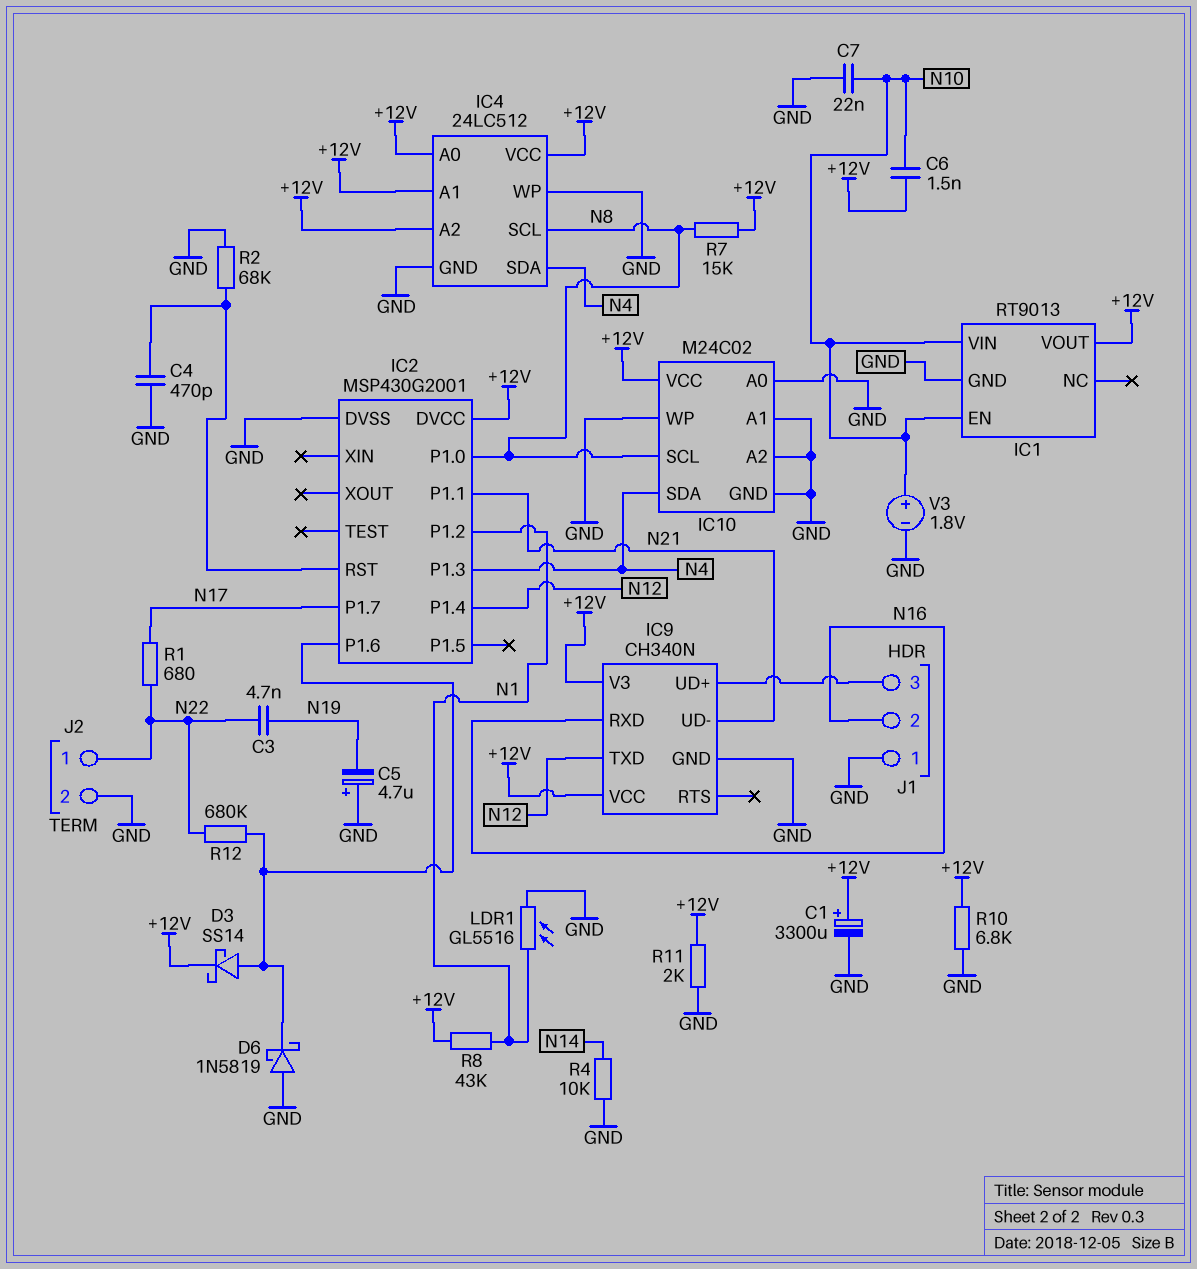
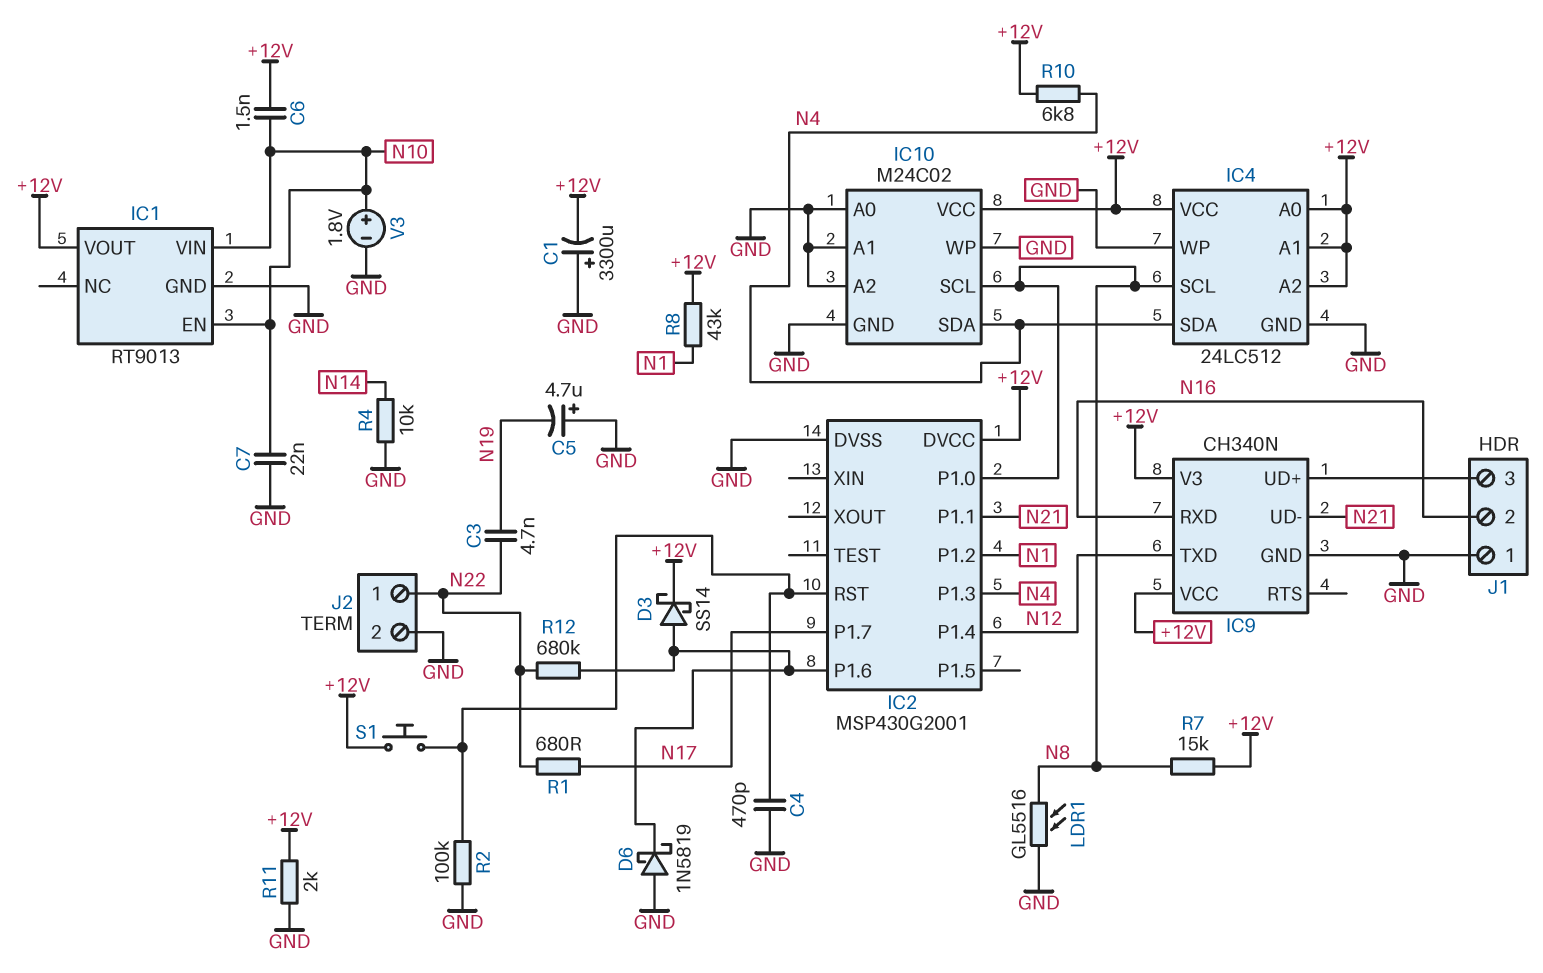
C1: 3300uF (plus +12V, minus GND) -> 3300uF (plus GND, minus +12V)
LDR1: GL5516 (GND, N1) -> GL5516 (GND, N8)
R2: 68k (GND, IC2/RST) -> 100k (GND, IC2/RST)
R10: 6.8k (+12V, GND) -> 6.8k (+12V, N4)
S1: none -> button (+12V, IC2/RST)

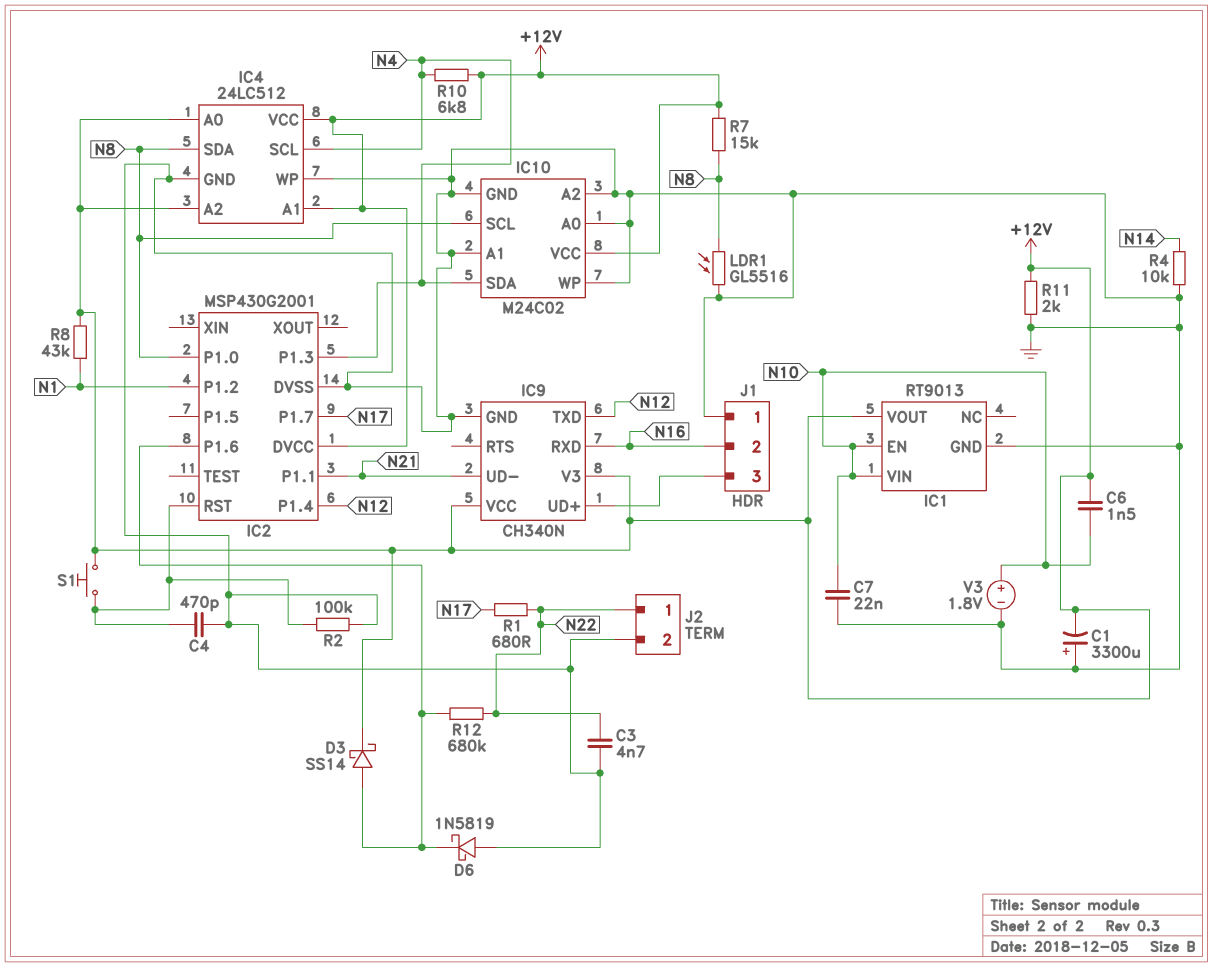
C3: 4.7nF (N19, N22) -> 4.7nF (GND, N22)
C5: 4.7uF (plus GND, minus N19) -> none
IC4 pin SCL: N8 -> N4
IC4 pin SDA: N4 -> N8

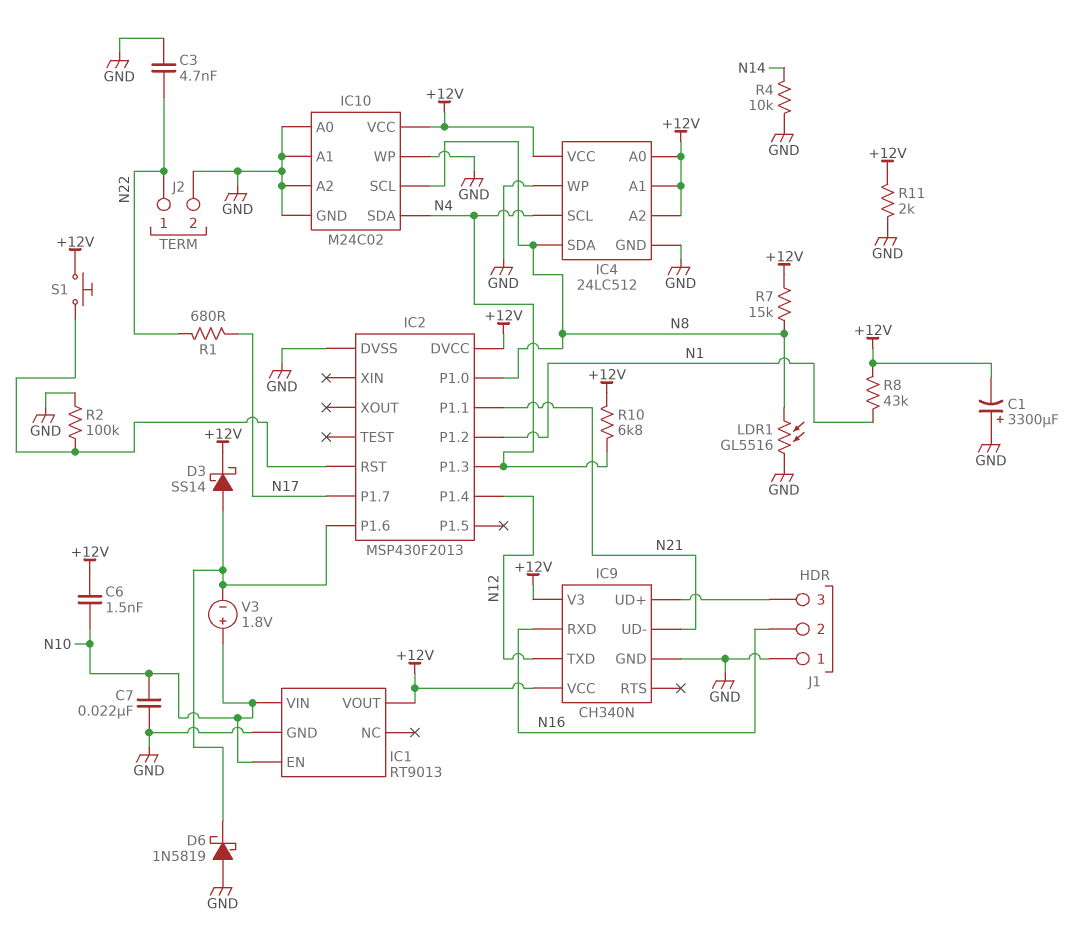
C4: 470pF (GND, IC2/RST) -> none
IC2: MSP430G2001 -> MSP430F2013
R12: 680k (IC2/P1.6, N22) -> none
V3: 1.8V (plus N10, minus GND) -> 1.8V (plus N10, minus IC2/P1.6)

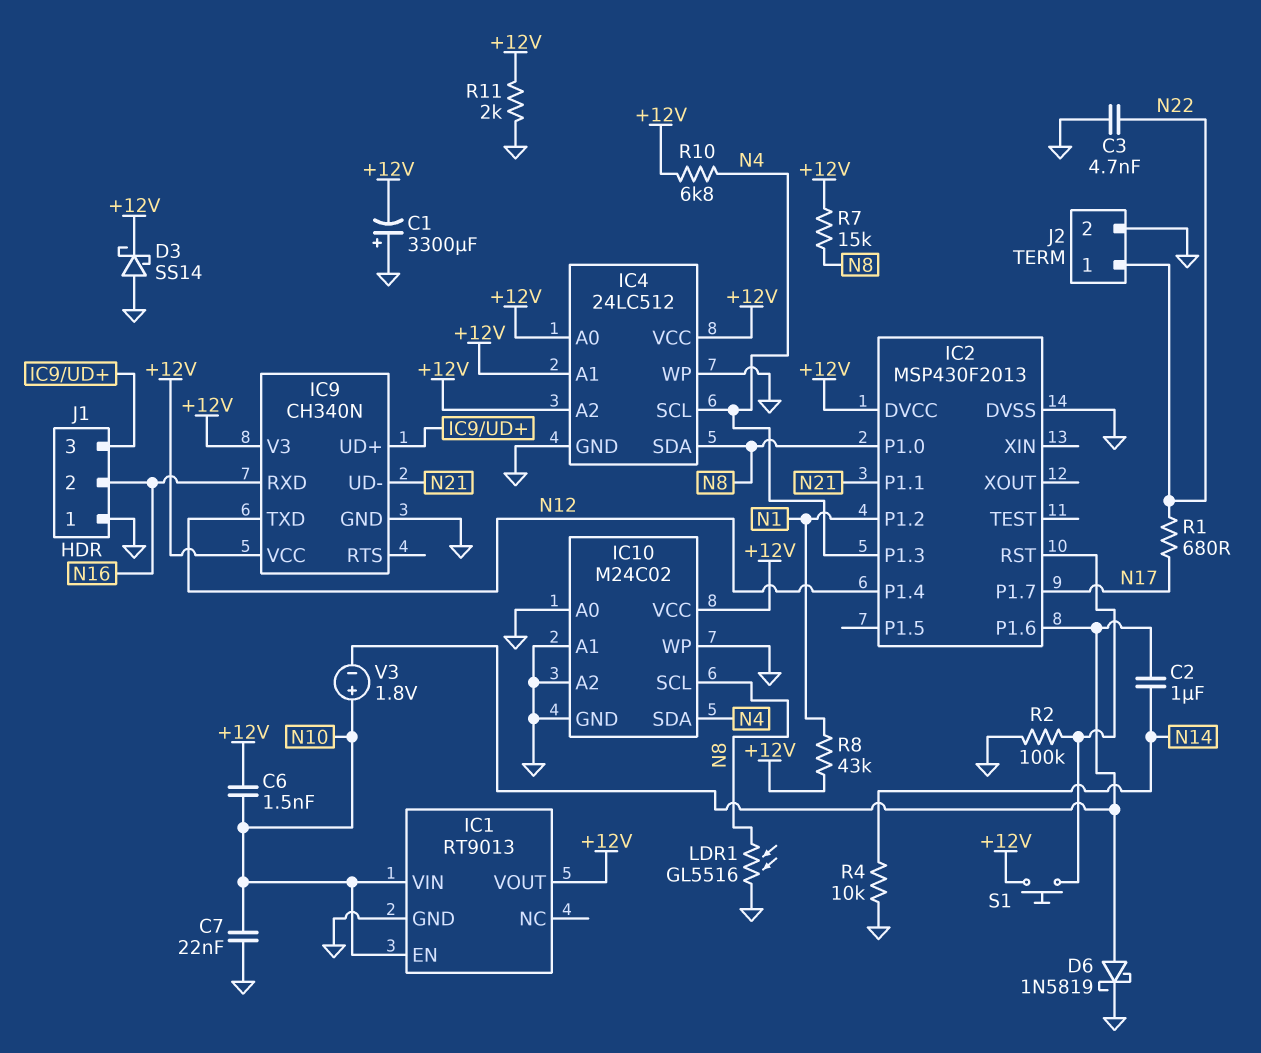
C2: none -> 1uF (IC2/P1.6, N14)
D3: schottky SS14 (A IC2/P1.6, K +12V) -> schottky SS14 (A GND, K +12V)
D6: schottky 1N5819 (A GND, K IC2/P1.6) -> schottky 1N5819 (A IC2/P1.6, K GND)

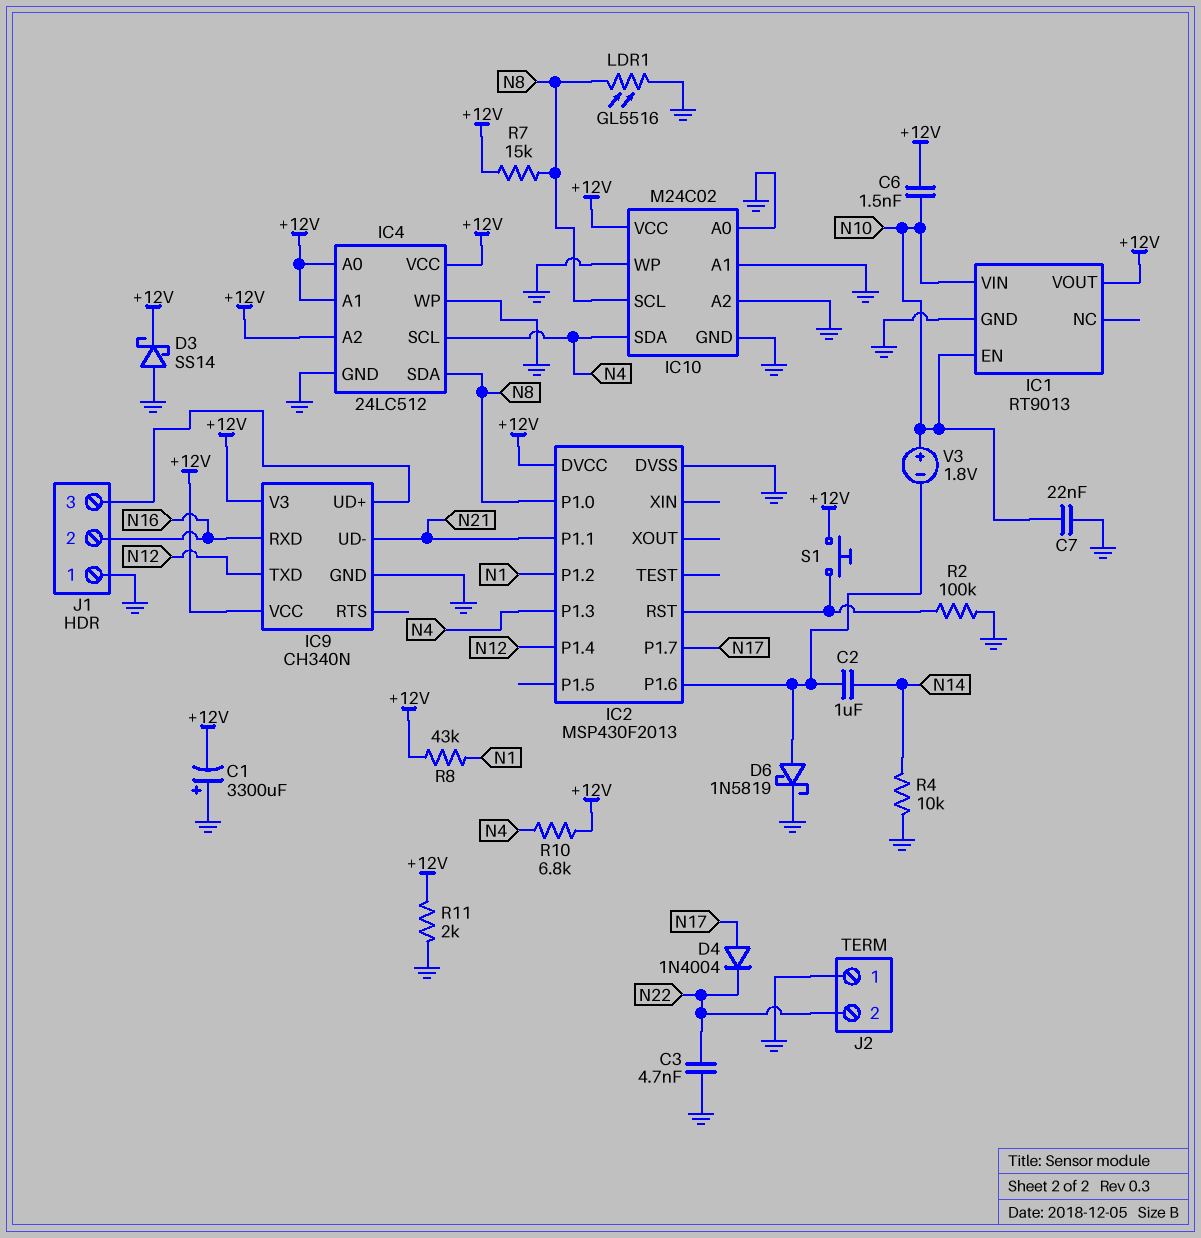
D4: none -> diode 1N4004 (A N17, K N22)
J2 pin 1: N22 -> GND
J2 pin 2: GND -> N22
R1: 680 (N17, N22) -> none

